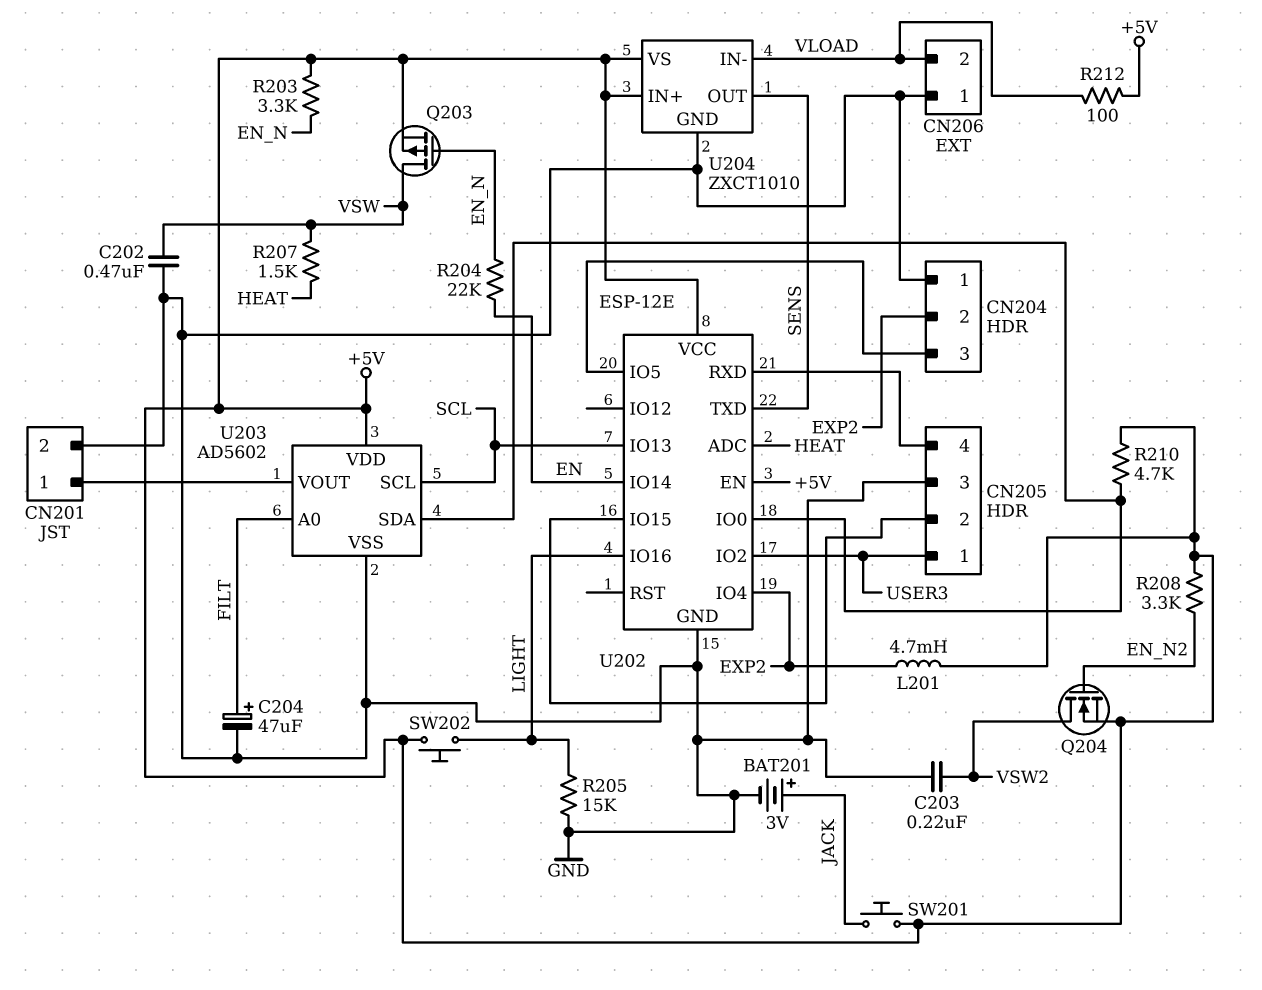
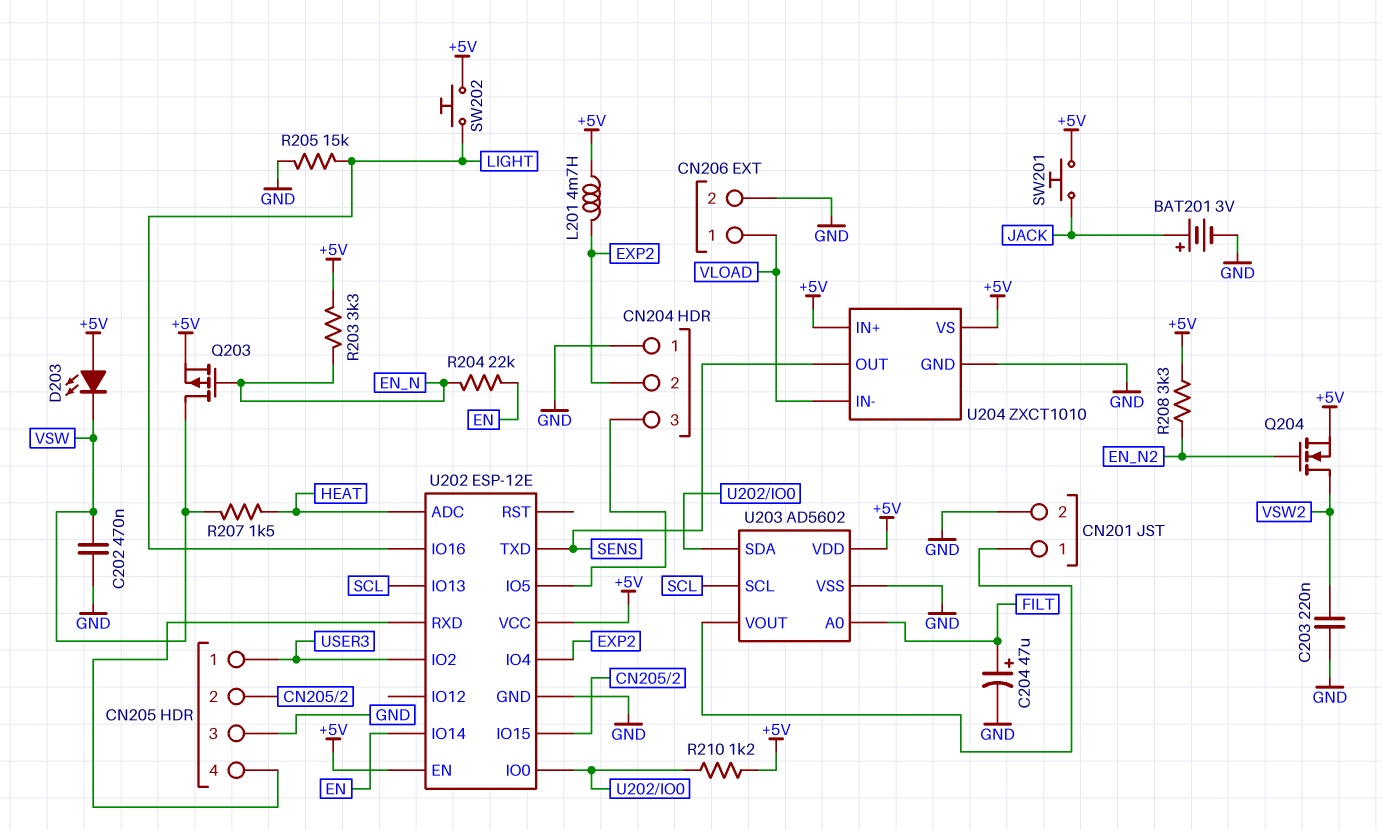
CN206 pin 1: GND -> VLOAD
CN206 pin 2: VLOAD -> GND
D203: none -> LED (A +5V, K VSW)
R210: 4.7k (+5V, U202/IO0) -> 1.2k (+5V, U202/IO0)
R212: 100 (+5V, VLOAD) -> none

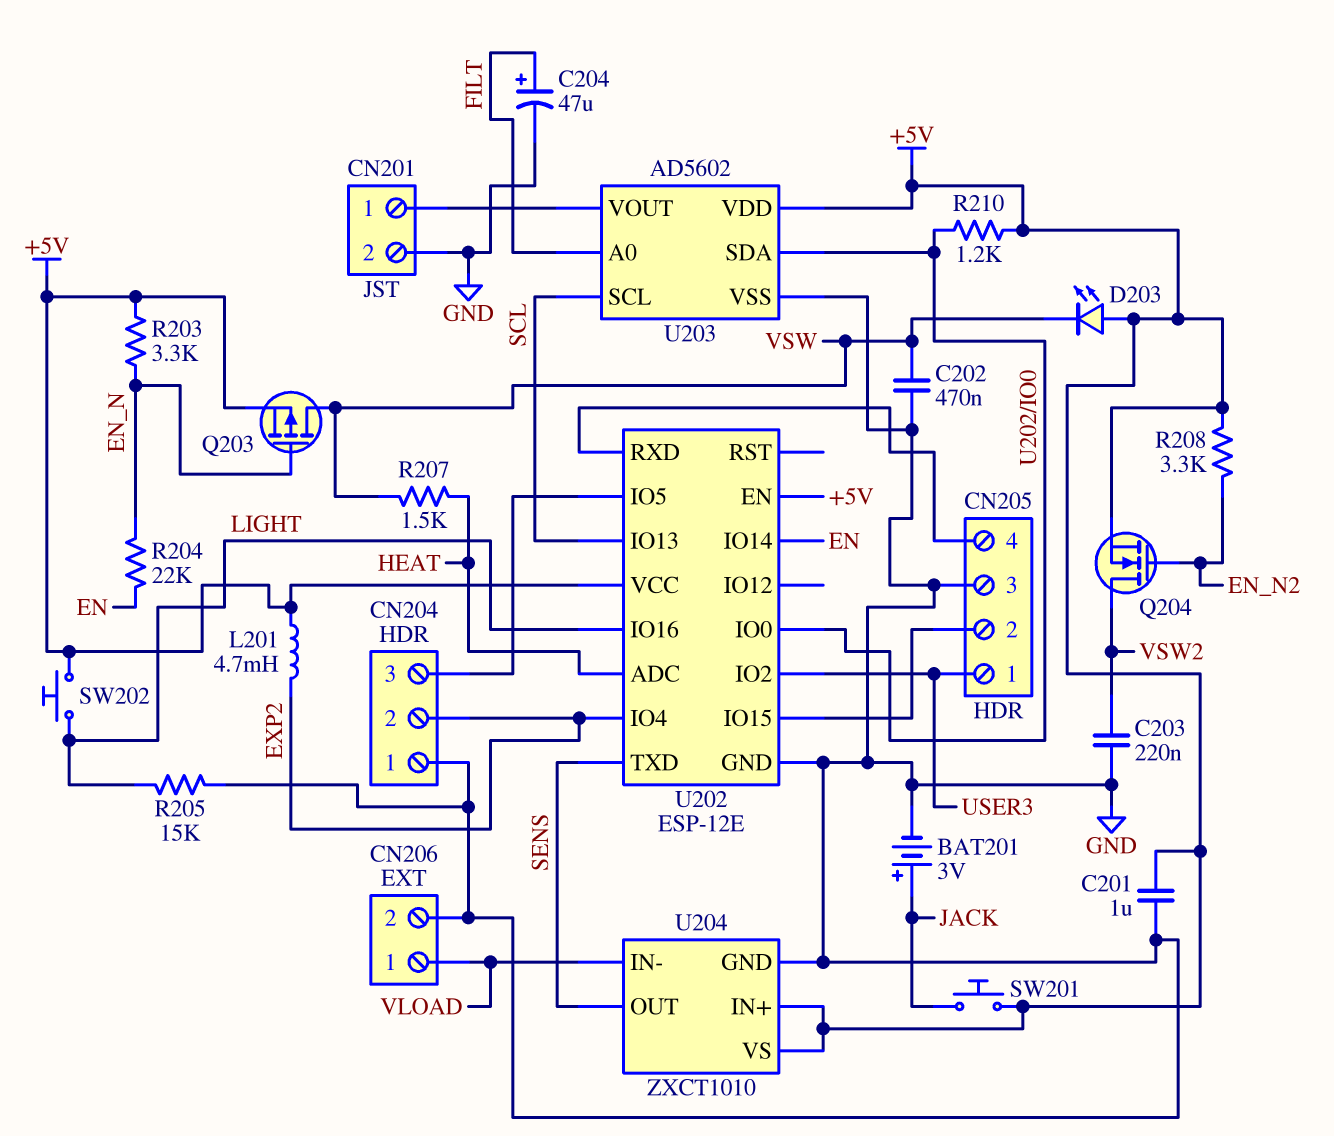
C201: none -> 1uF (+5V, GND)

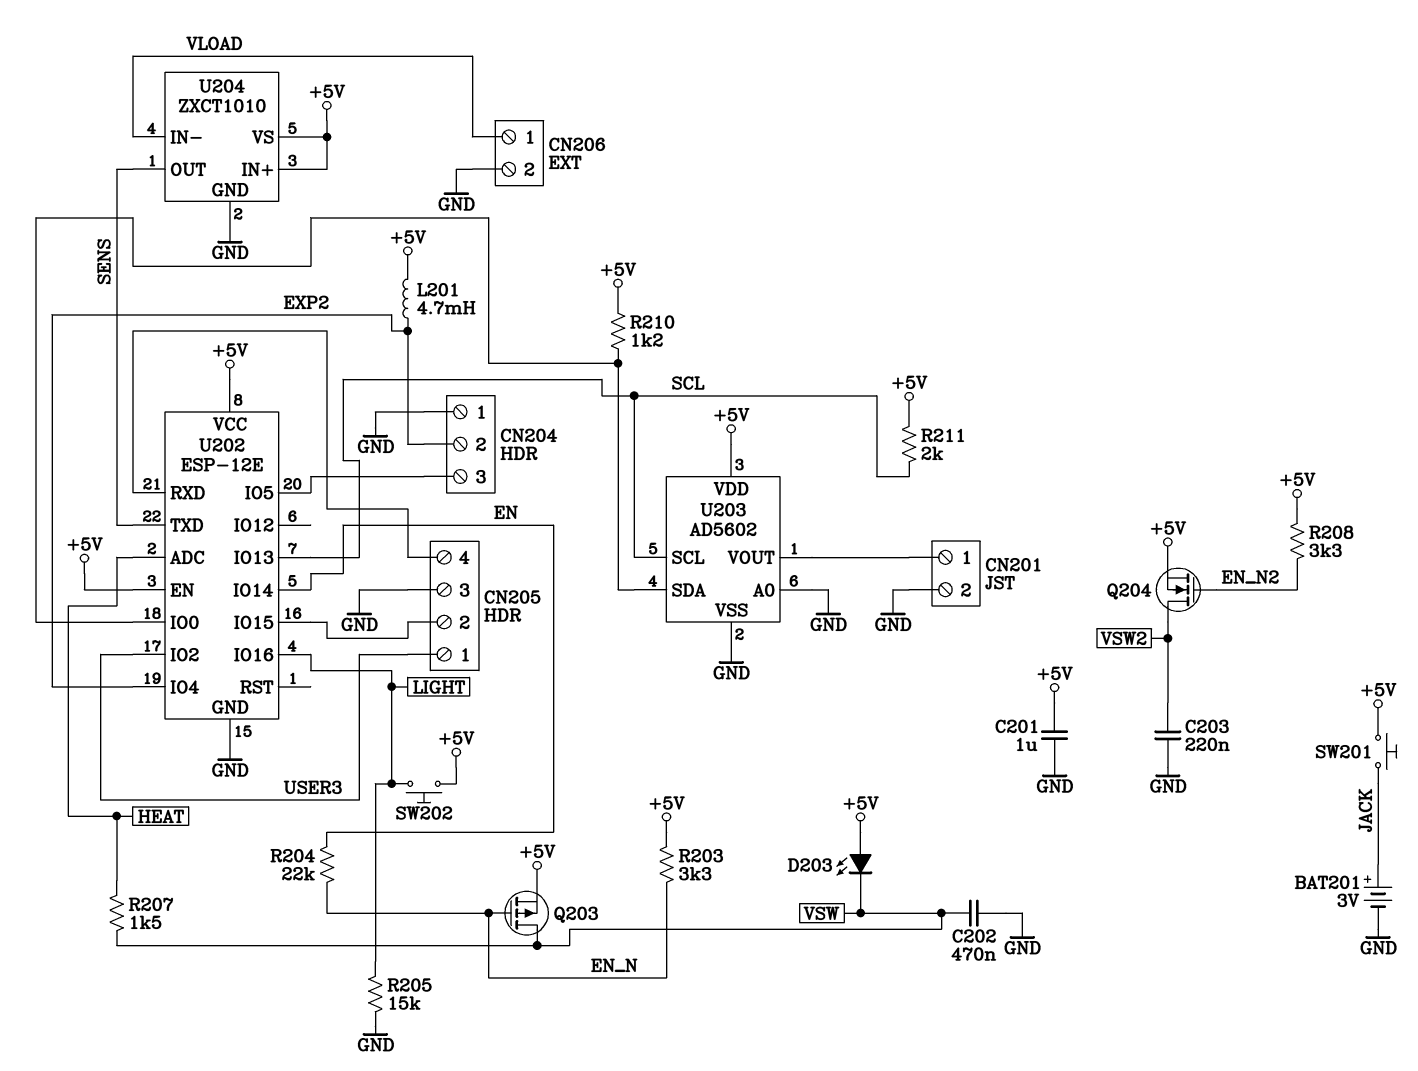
C204: 47uF (plus FILT, minus GND) -> none
R211: none -> 2k (+5V, SCL)
U203 pin A0: FILT -> GND

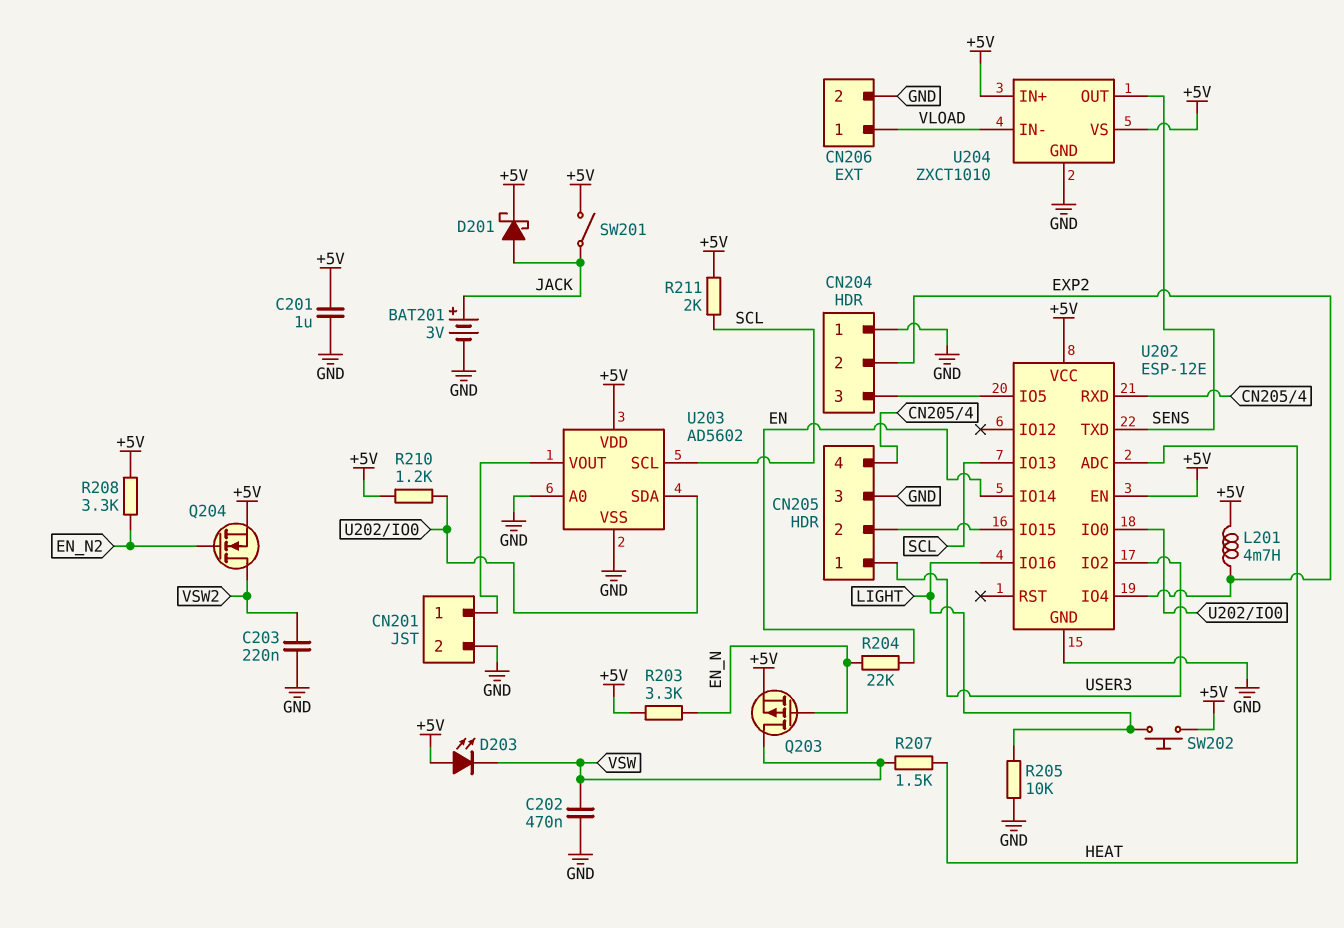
D201: none -> schottky (A JACK, K +5V)
R205: 15k (GND, LIGHT) -> 10k (GND, LIGHT)
SW201: button (+5V, JACK) -> switch (+5V, JACK)

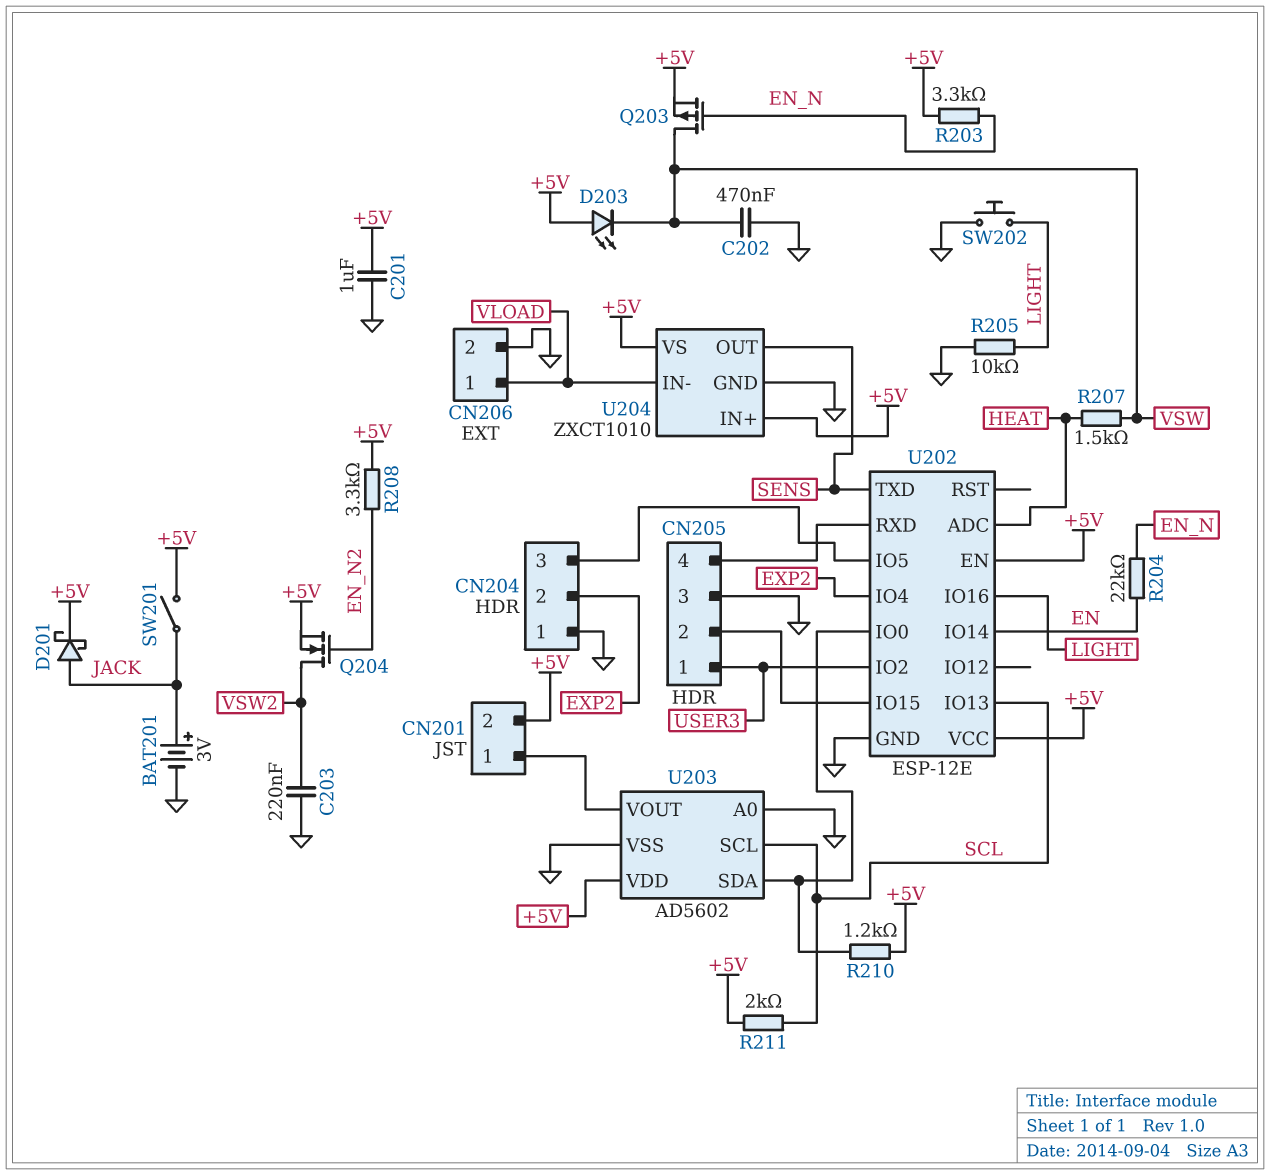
CN201 pin 2: GND -> +5V
L201: 4.7mH (+5V, EXP2) -> none
SW202: button (+5V, LIGHT) -> button (GND, LIGHT)

